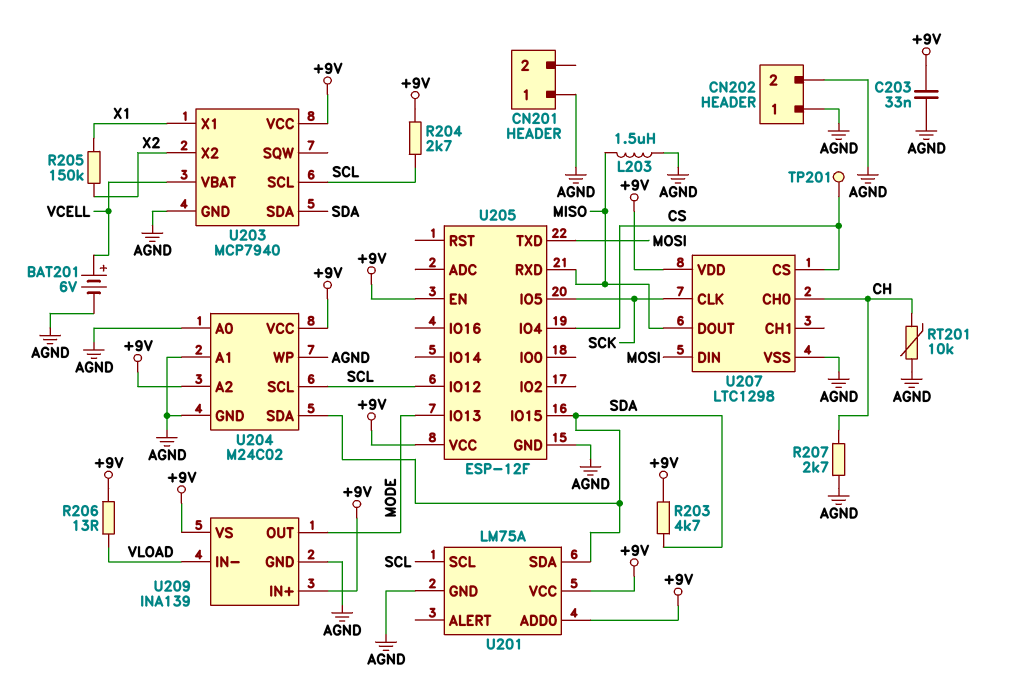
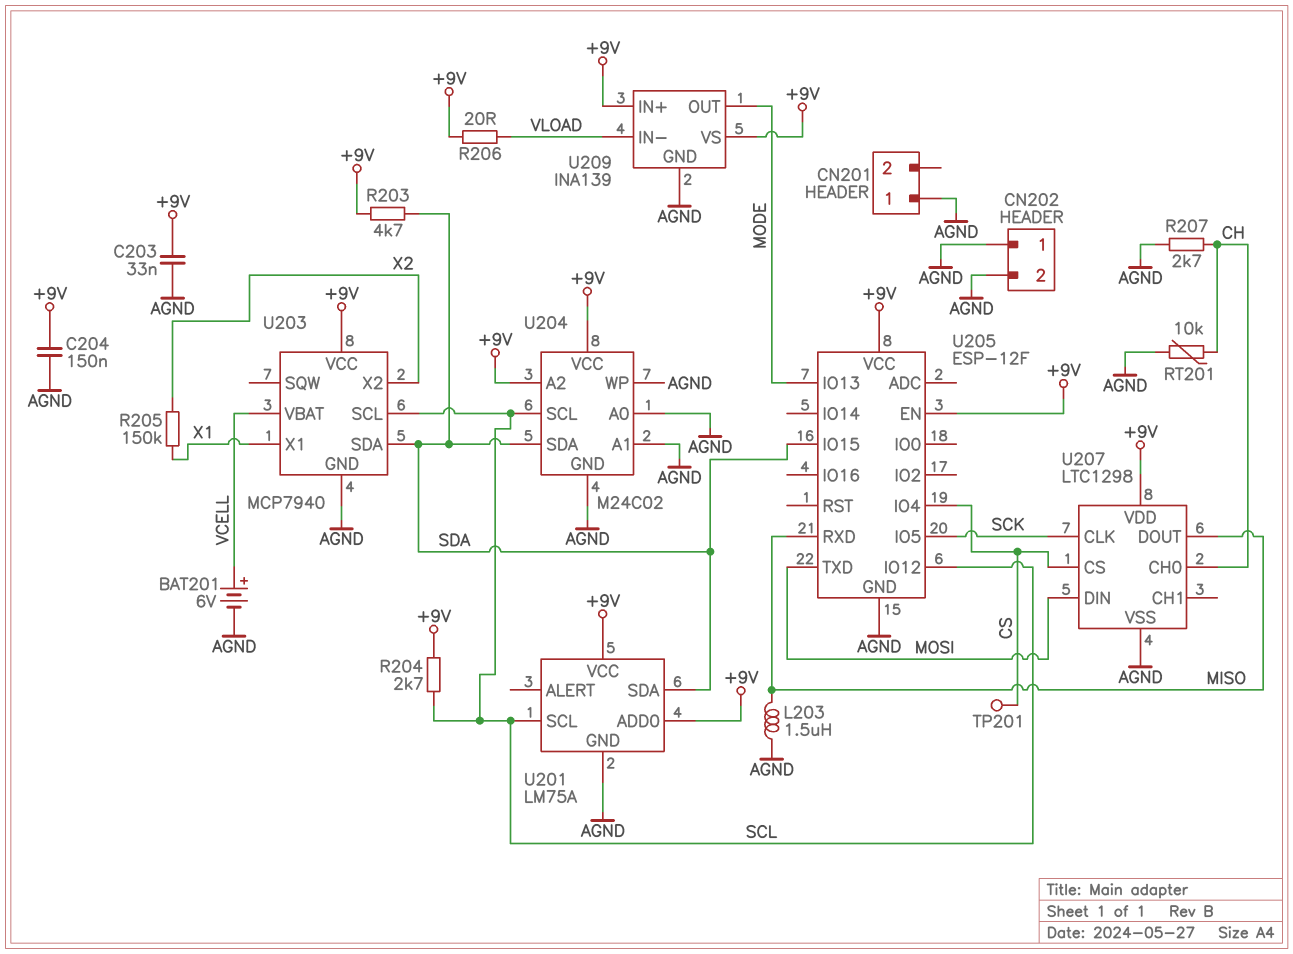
C204: none -> 150nF (+9V, AGND)
R206: 13 (+9V, VLOAD) -> 20 (+9V, VLOAD)

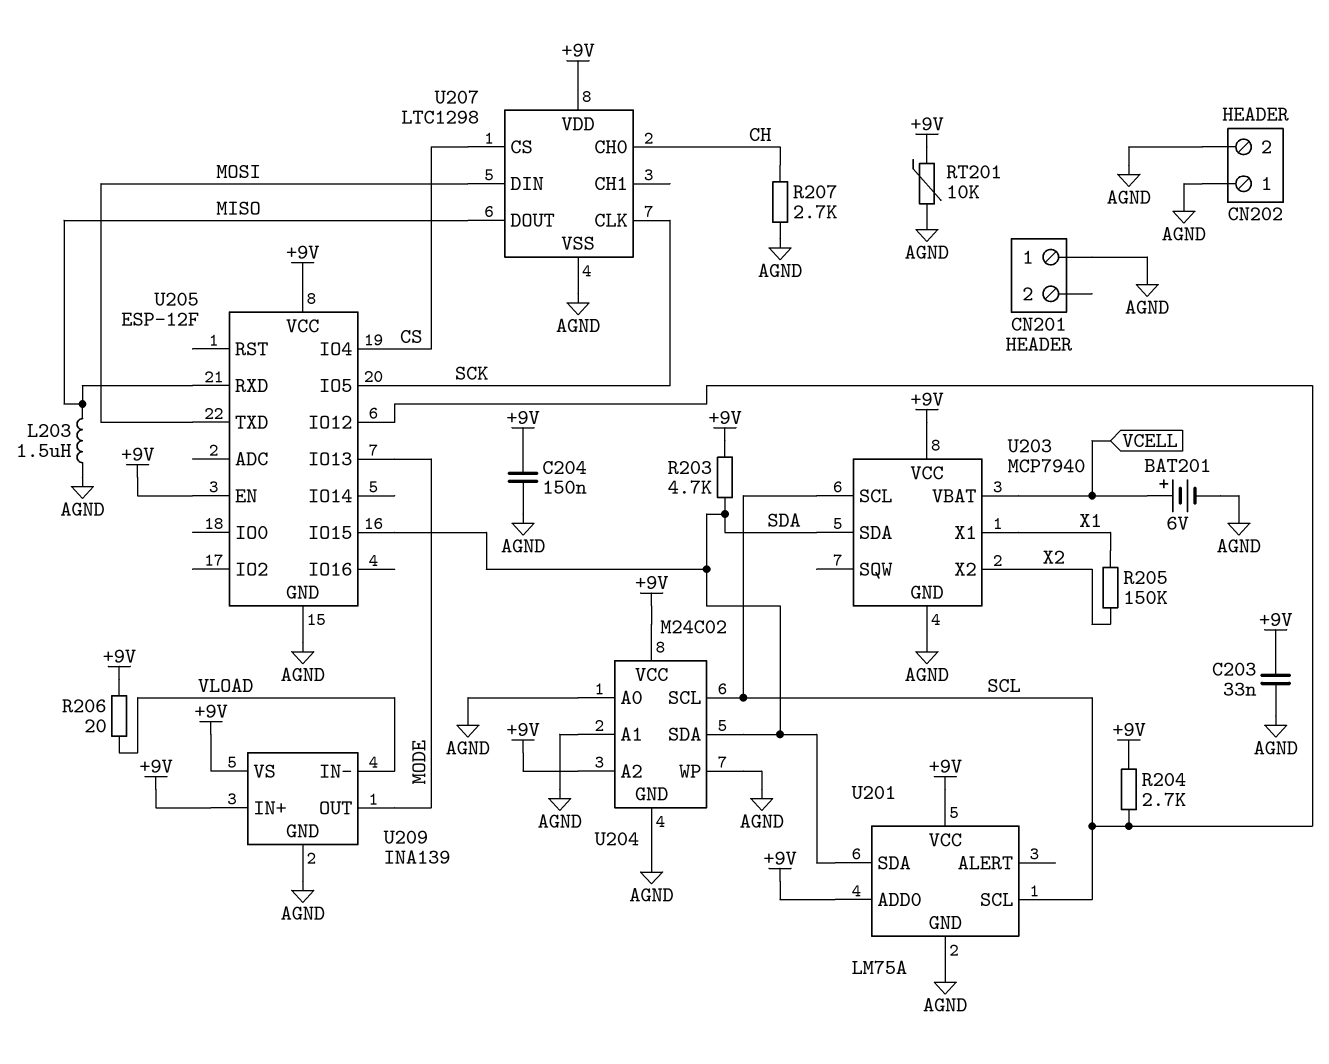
RT201: 10k (AGND, CH) -> 10k (+9V, AGND)
TP201: test point (CS) -> none

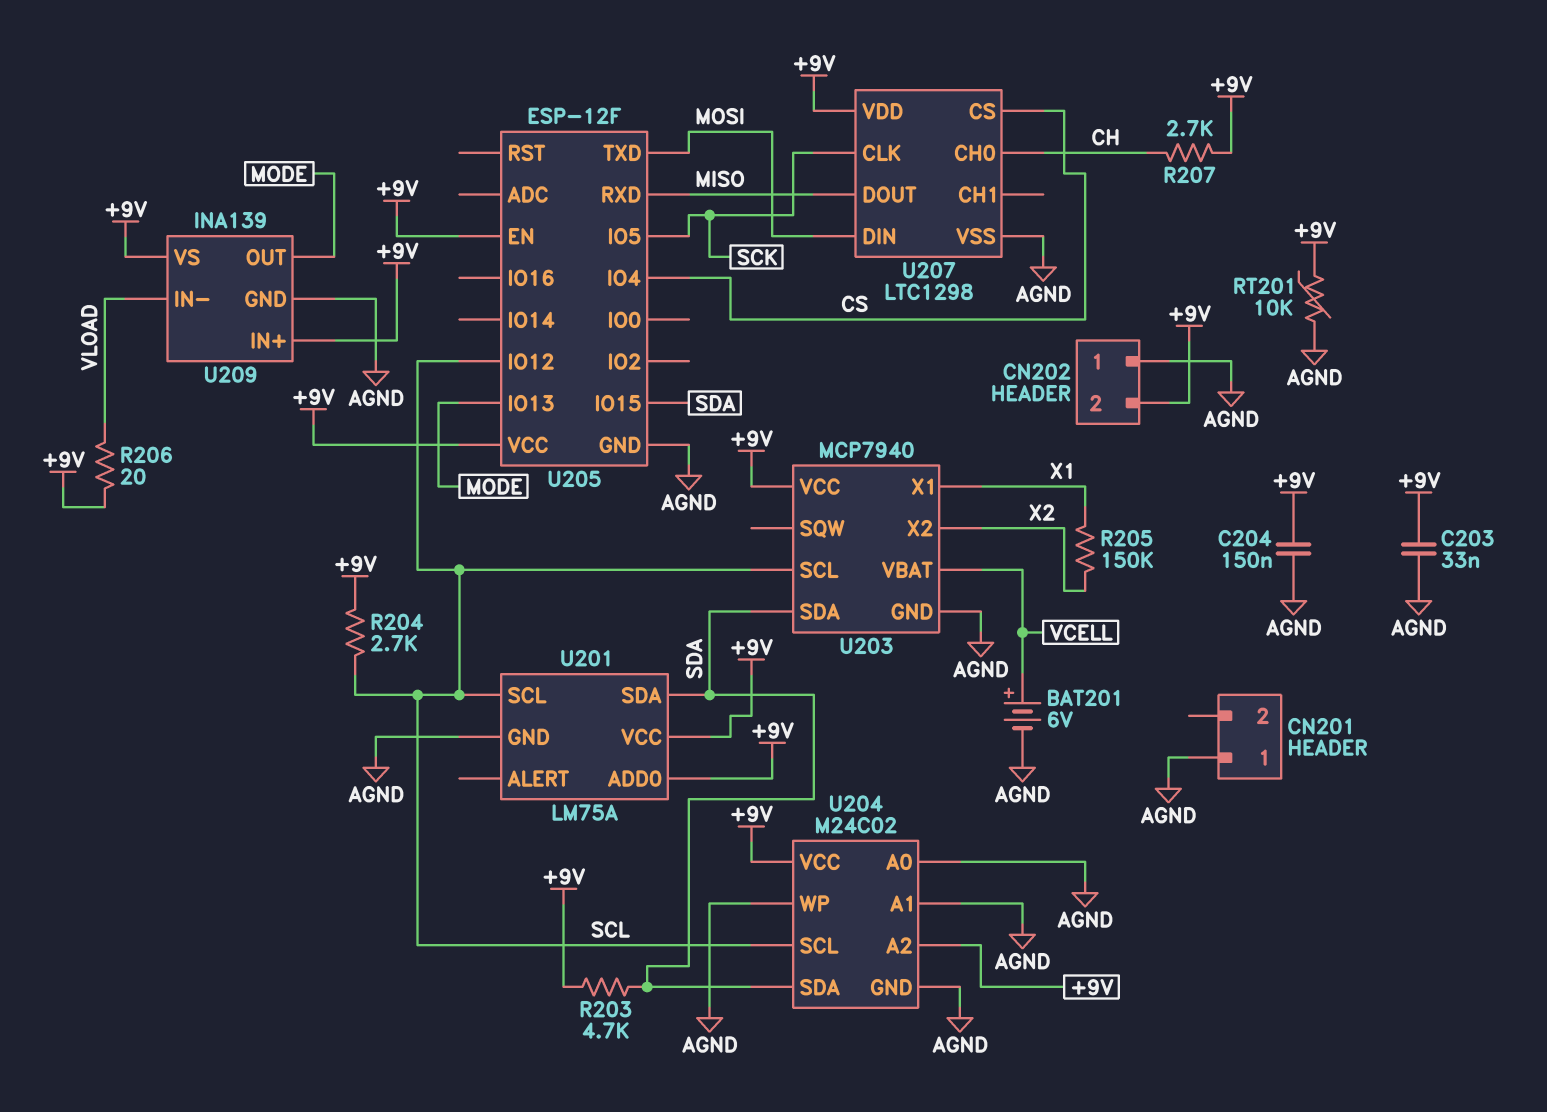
CN202 pin 2: AGND -> +9V
L203: 1.5uH (AGND, MISO) -> none
R207: 2.7k (AGND, CH) -> 2.7k (+9V, CH)

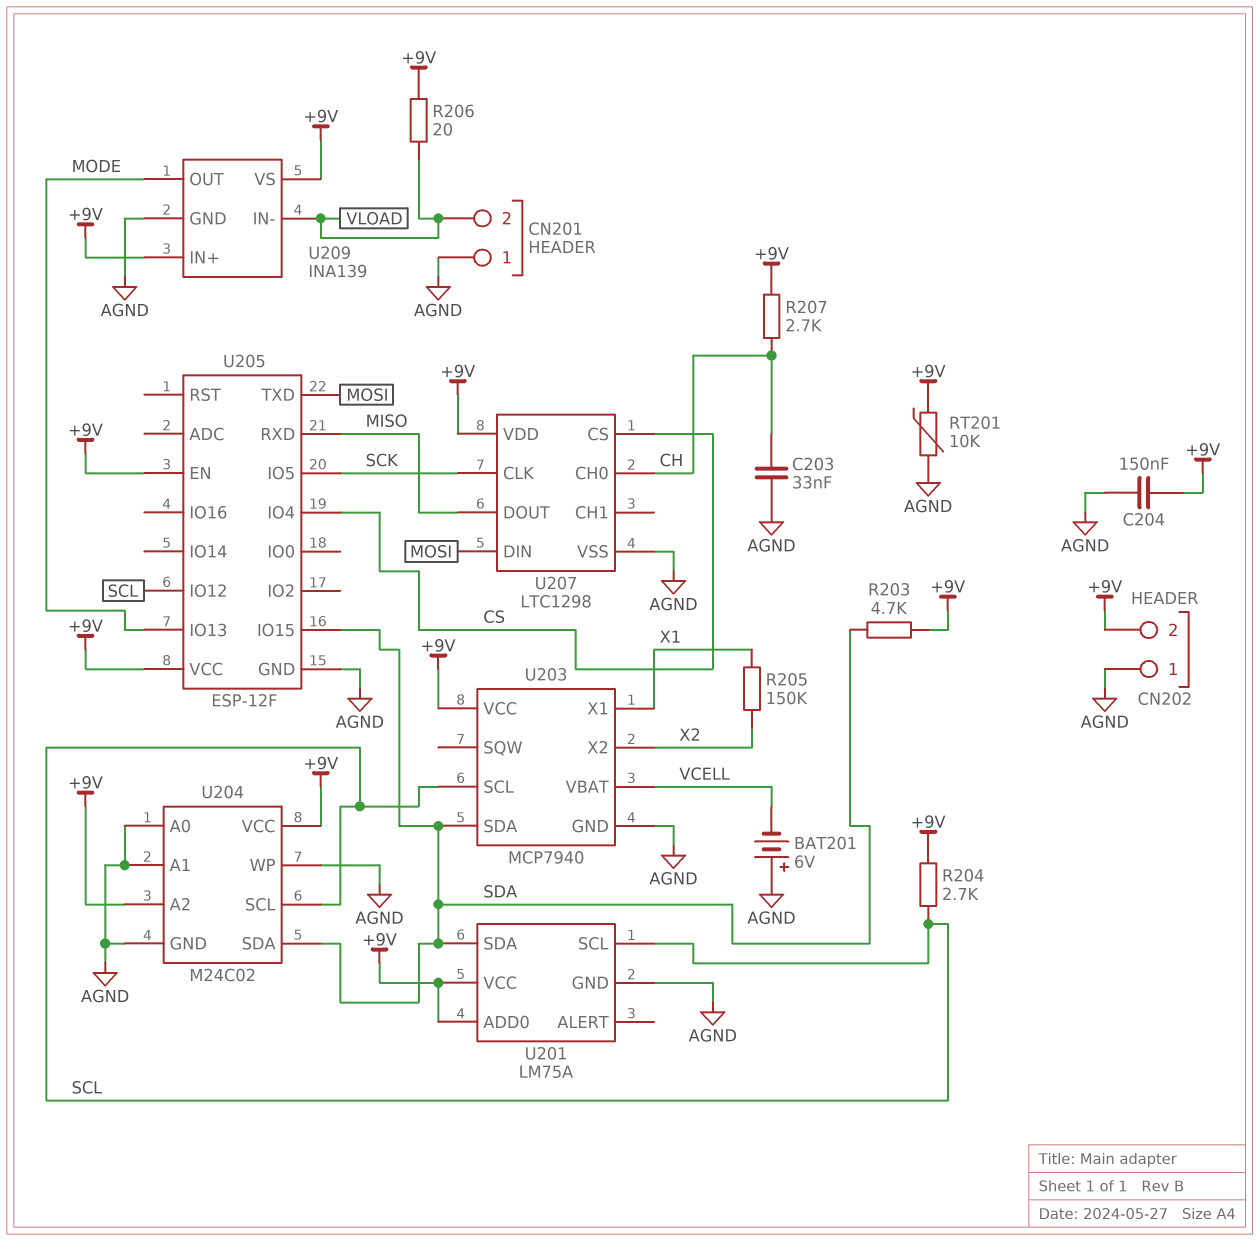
BAT201: 6V (plus VCELL, minus AGND) -> 6V (plus AGND, minus VCELL)
C203: 33nF (+9V, AGND) -> 33nF (AGND, CH)
CN201 pin 2: none -> VLOAD

